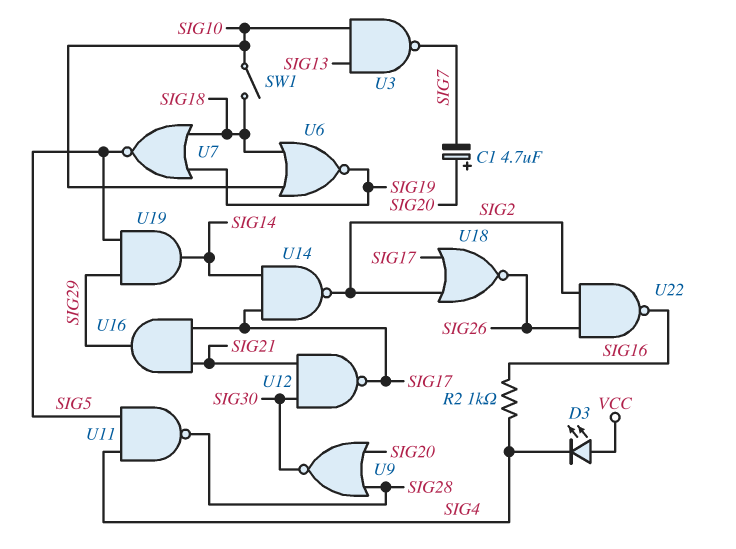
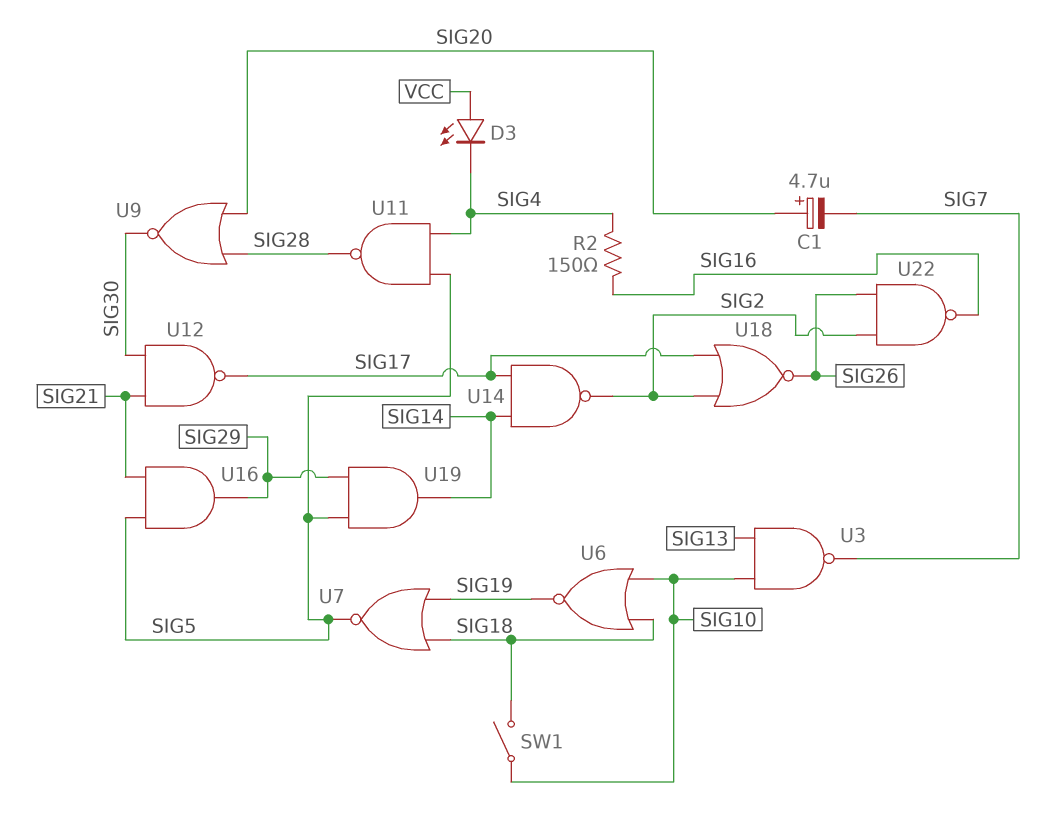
R2: 1k (SIG4, SIG16) -> 150 (SIG4, SIG16)
U16: AND (in SIG17, in SIG21, out SIG29) -> AND (in SIG5, in SIG21, out SIG29)

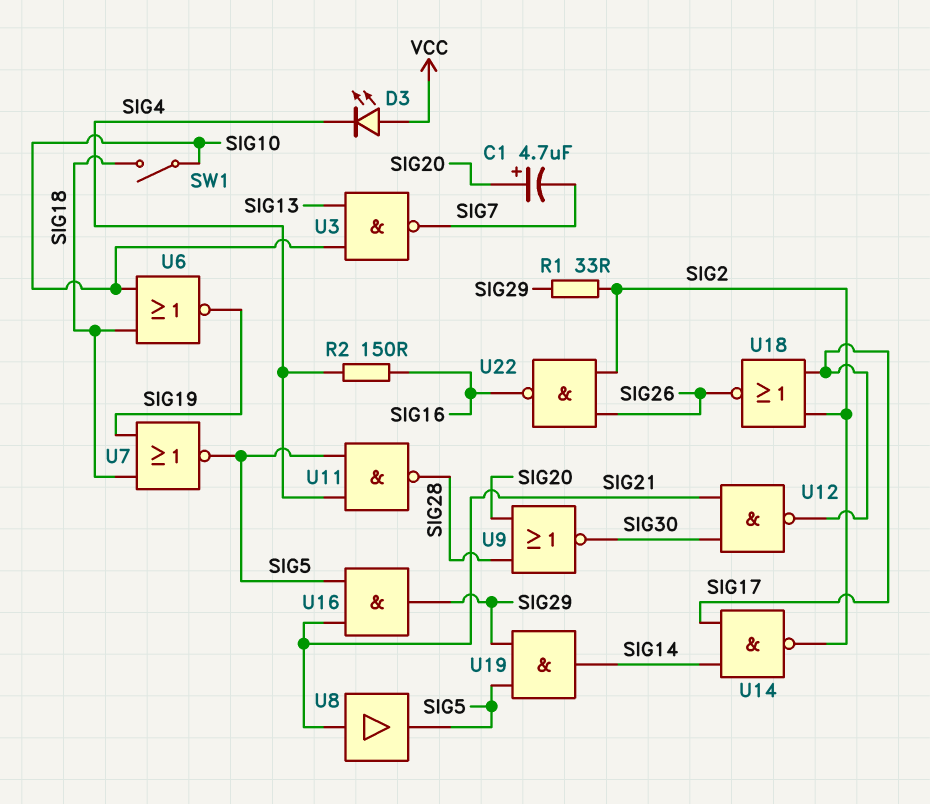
R1: none -> 33 (SIG2, SIG29)
U8: none -> buffer (in SIG21, out SIG5)

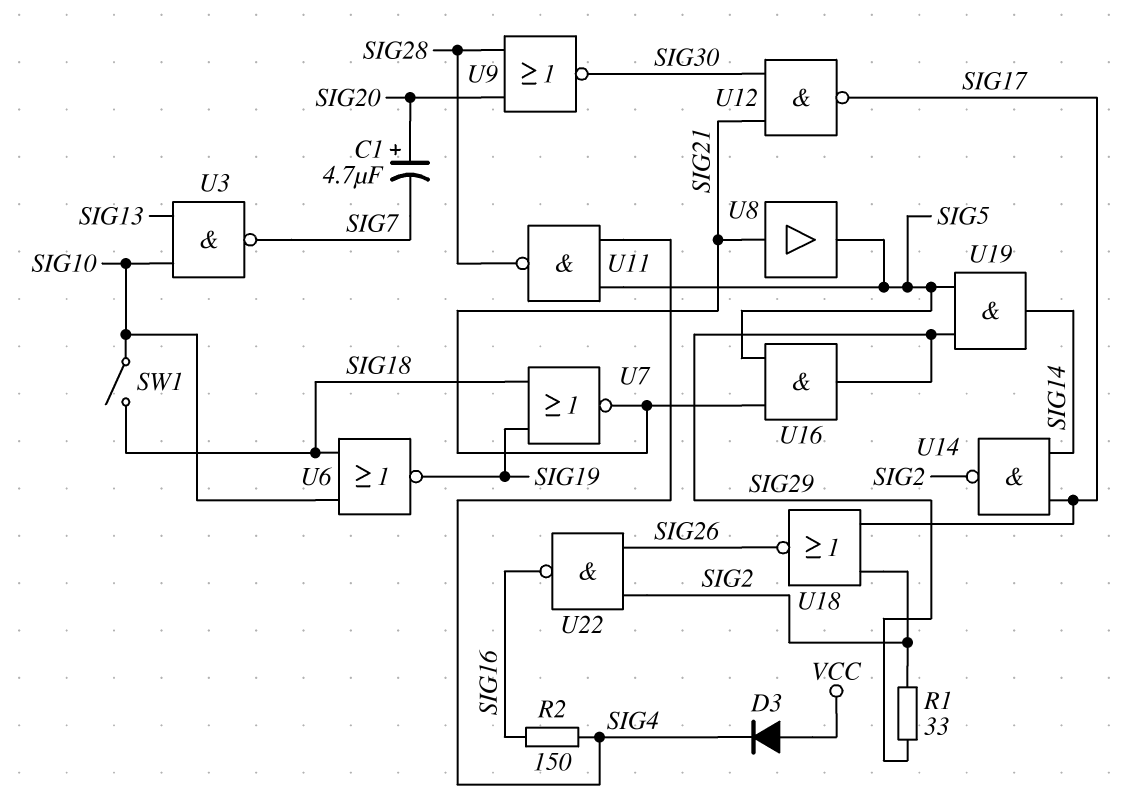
D3: LED (A VCC, K SIG4) -> diode (A VCC, K SIG4)
U7: NOR (in SIG18, in SIG19, out SIG5) -> NOR (in SIG18, in SIG19, out SIG21)

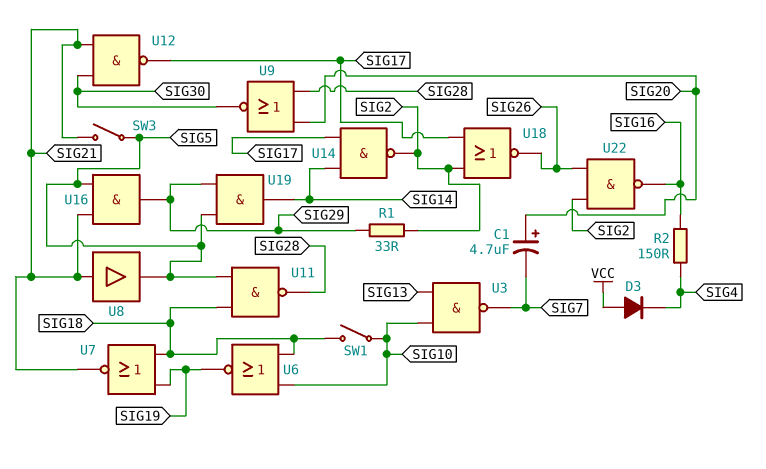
SW3: none -> switch (SIG5, SIG21)
U11: NAND (in SIG4, in SIG5, out SIG28) -> NAND (in SIG5, in SIG18, out SIG28)

